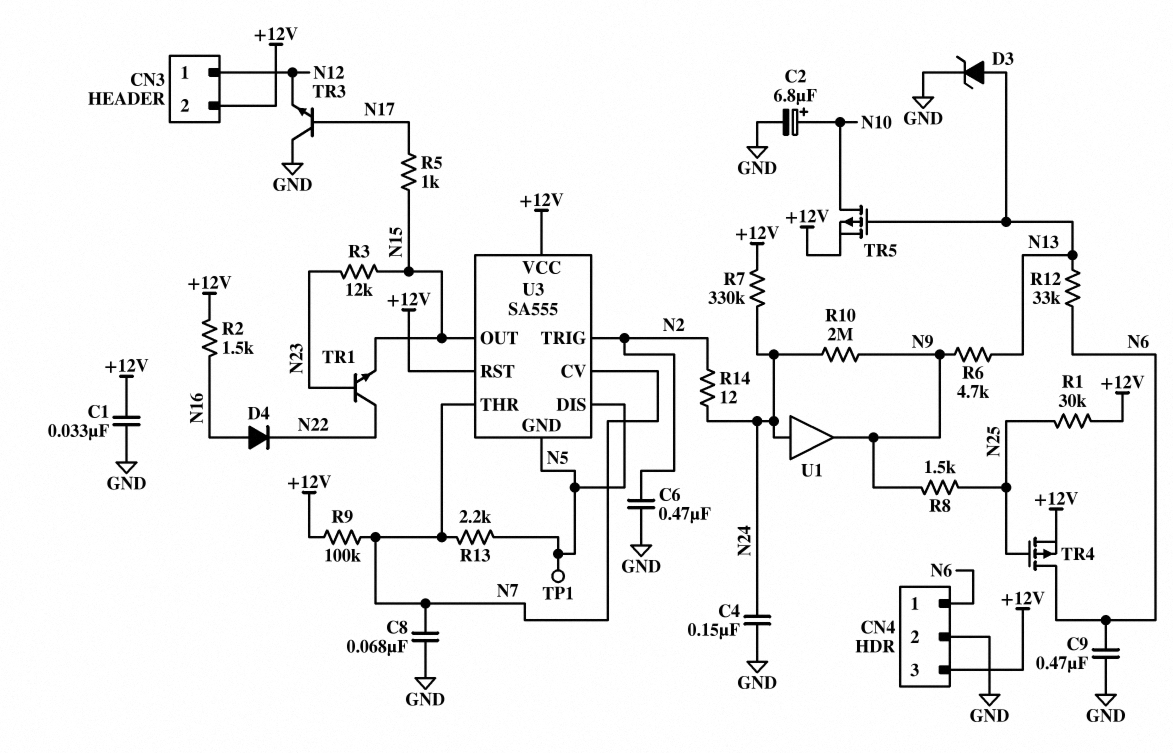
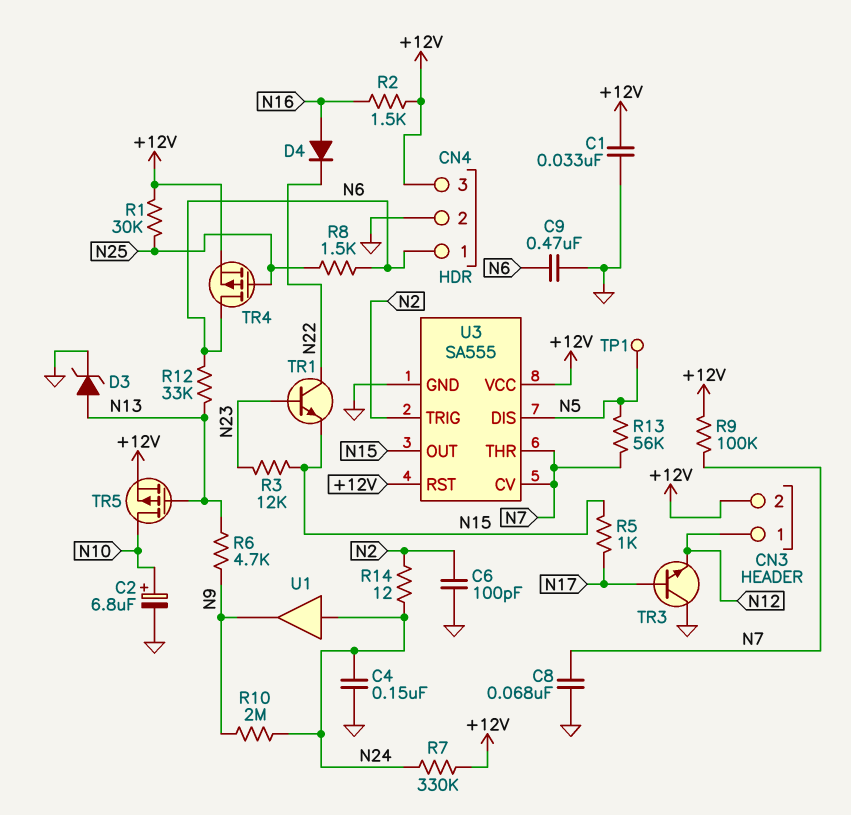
C6: 470nF (GND, N2) -> 100pF (GND, N2)
R8: 1.5k (N9, N25) -> 1.5k (N6, N25)
R13: 2.2k (N5, N7) -> 56k (N5, N7)
U3 pin GND: N5 -> GND

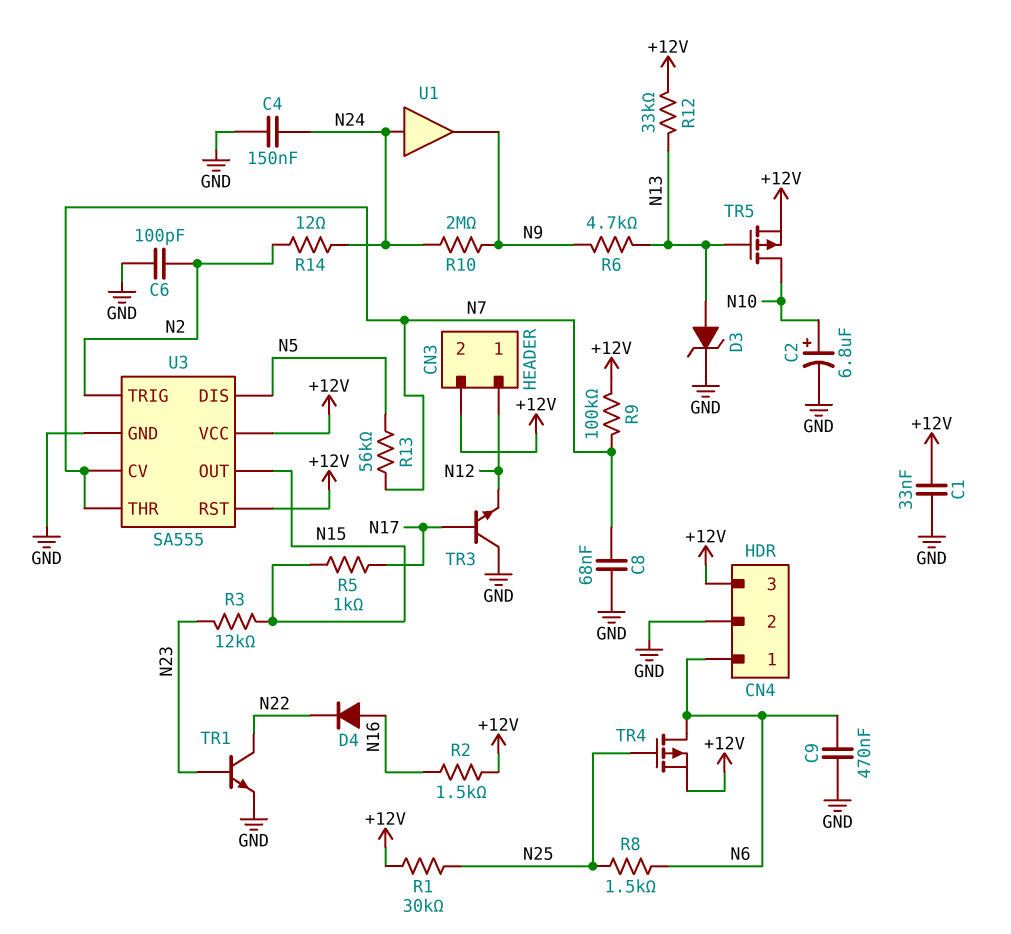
R7: 330k (+12V, N24) -> none
R12: 33k (N6, N13) -> 33k (+12V, N13)
TP1: test point (N5) -> none
TR1: NPN (B N23, C N22, E N15) -> NPN (B N23, C N22, E GND)

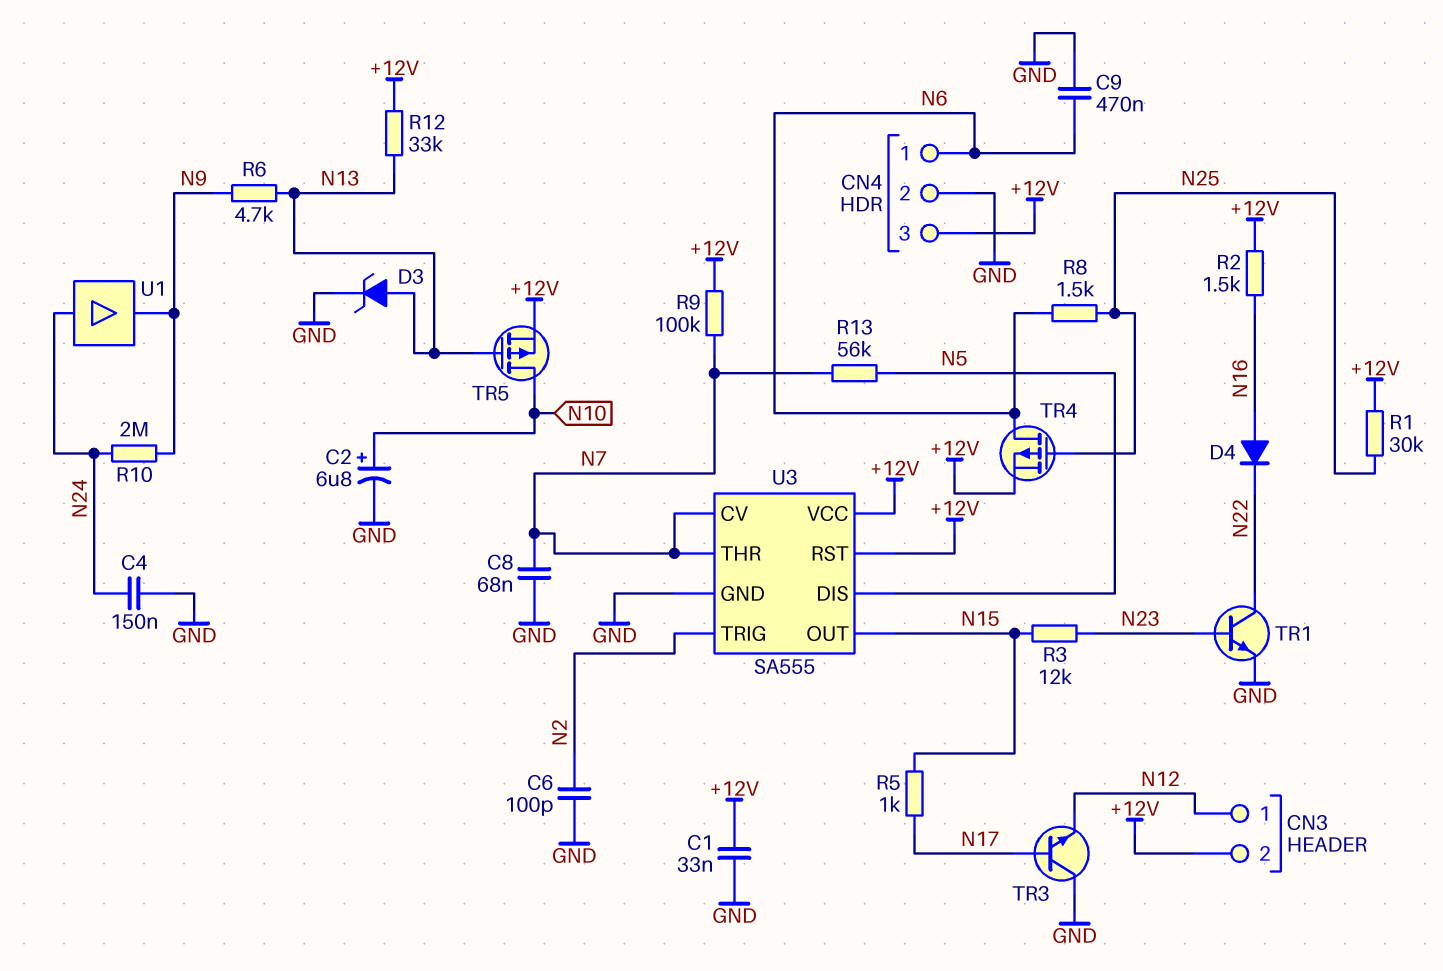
R14: 12 (N2, N24) -> none

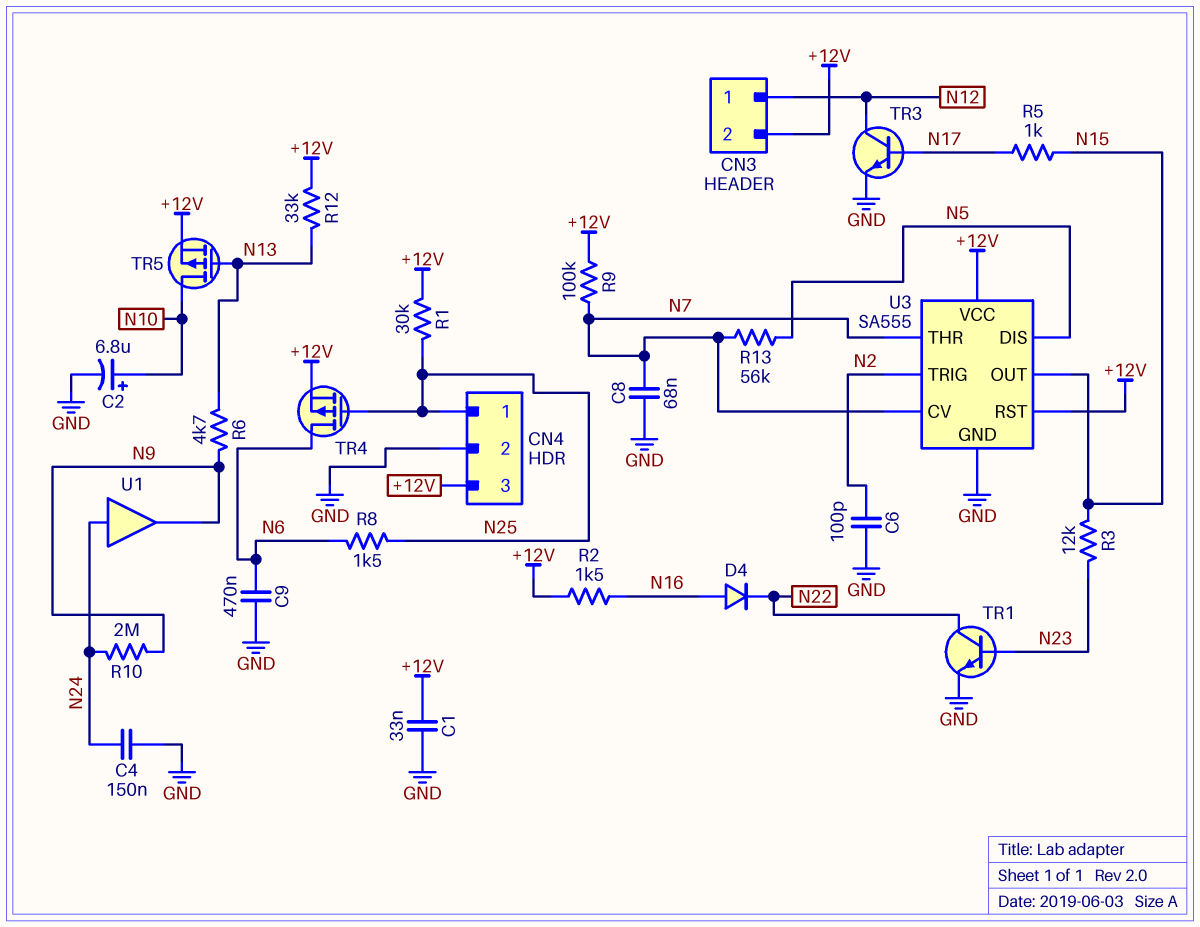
CN4 pin 1: N6 -> N25
D3: zener (A N13, K GND) -> none
TR3: NPN (B N17, C GND, E N12) -> NPN (B N17, C N12, E GND)

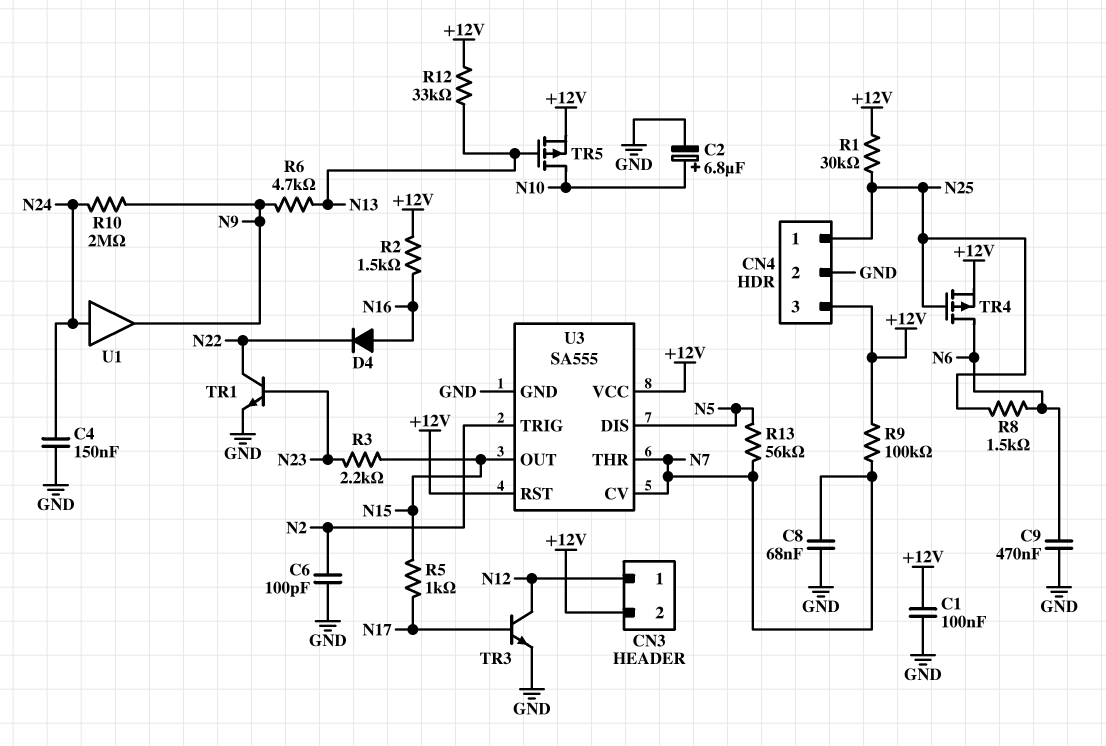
C1: 33nF (+12V, GND) -> 100nF (+12V, GND)
R3: 12k (N15, N23) -> 2.2k (N15, N23)

